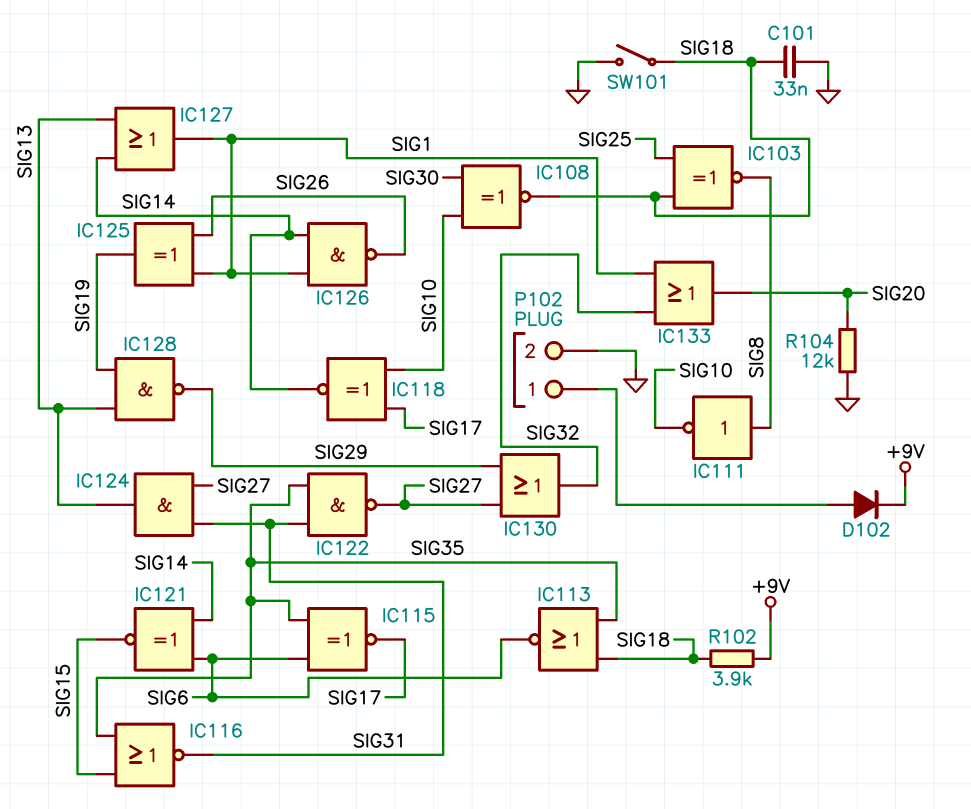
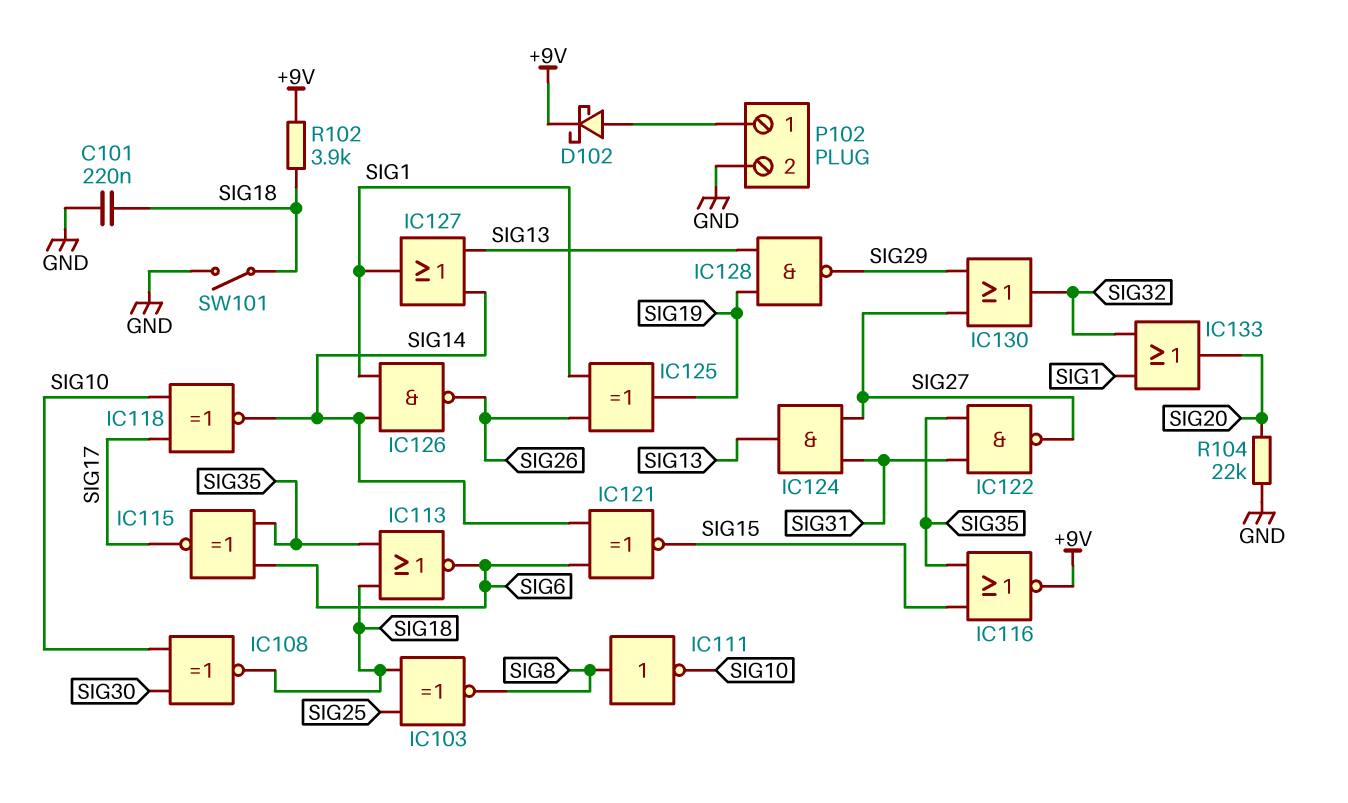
C101: 33nF (GND, SIG18) -> 220nF (GND, SIG18)
D102: diode (A P102/1, K +9V) -> schottky (A P102/1, K +9V)
IC116: NOR (in SIG15, in SIG35, out SIG31) -> NOR (in SIG15, in SIG35, out +9V)
R104: 12k (GND, SIG20) -> 22k (GND, SIG20)

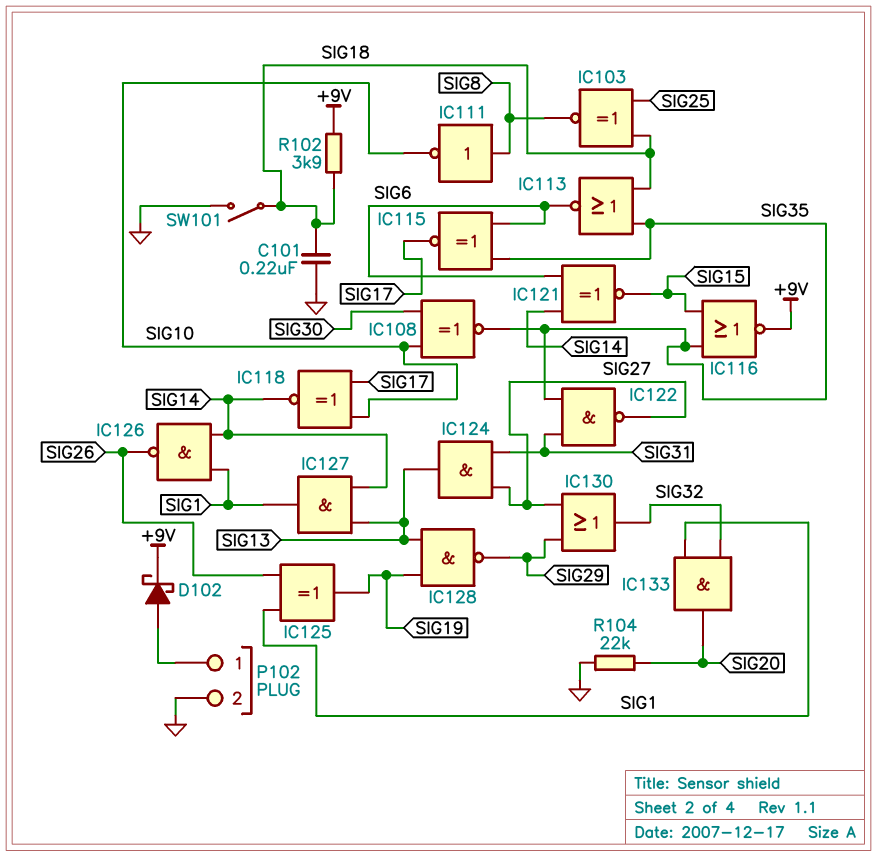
IC108: XNOR (in SIG10, in SIG30, out SIG18) -> XNOR (in SIG10, in SIG30, out SIG35)
IC127: OR (in SIG13, in SIG14, out SIG1) -> AND (in SIG13, in SIG14, out SIG1)
IC133: OR (in SIG1, in SIG32, out SIG20) -> AND (in SIG1, in SIG32, out SIG20)

